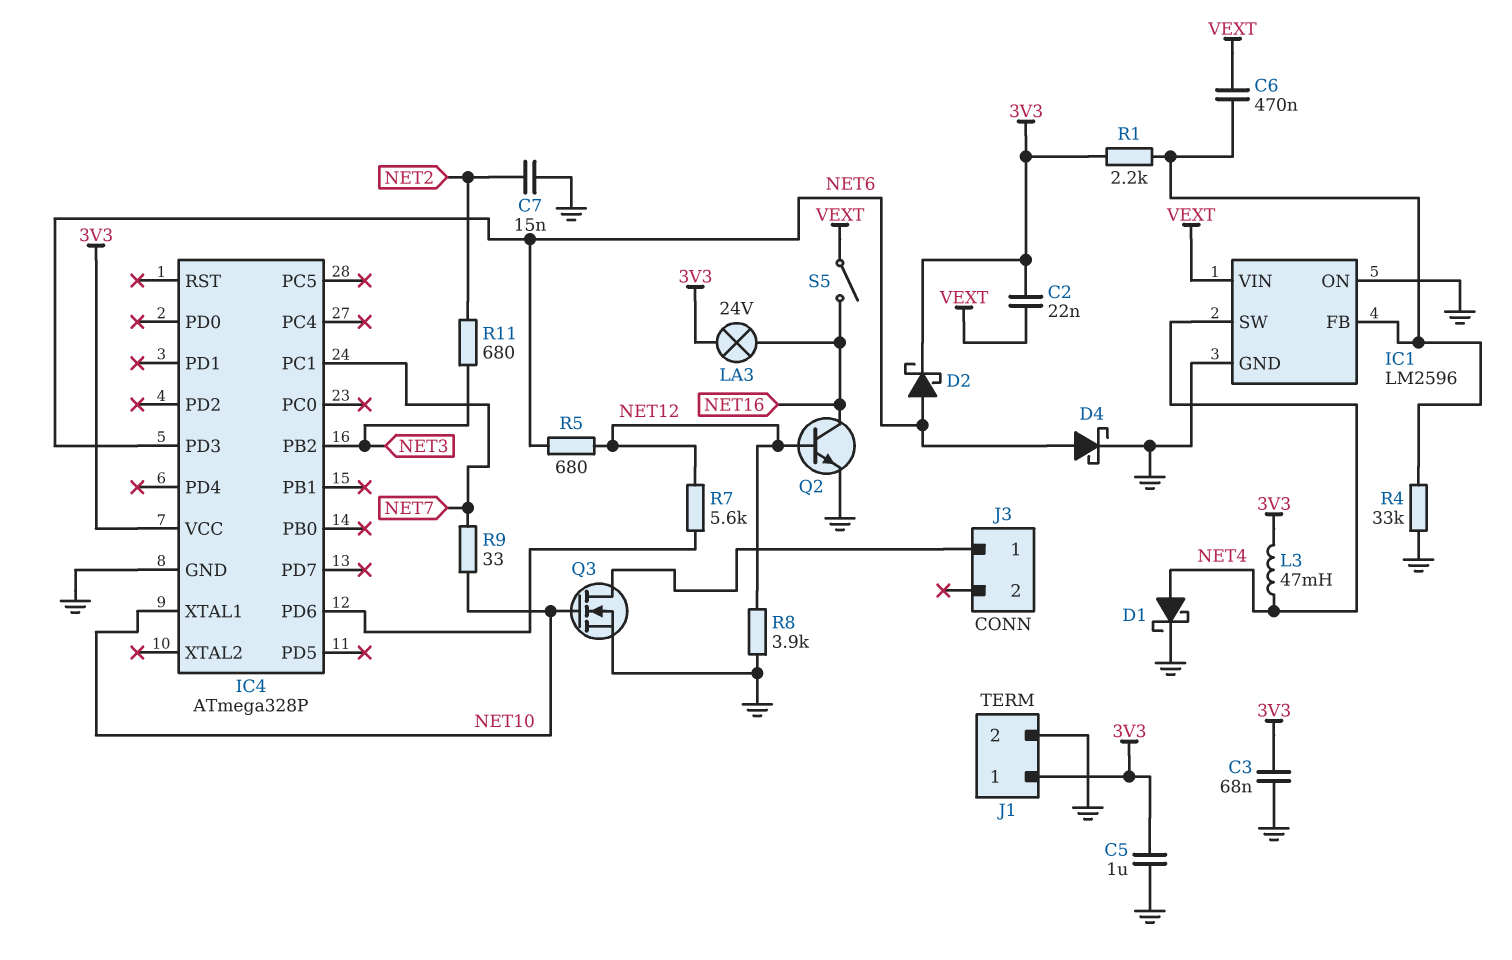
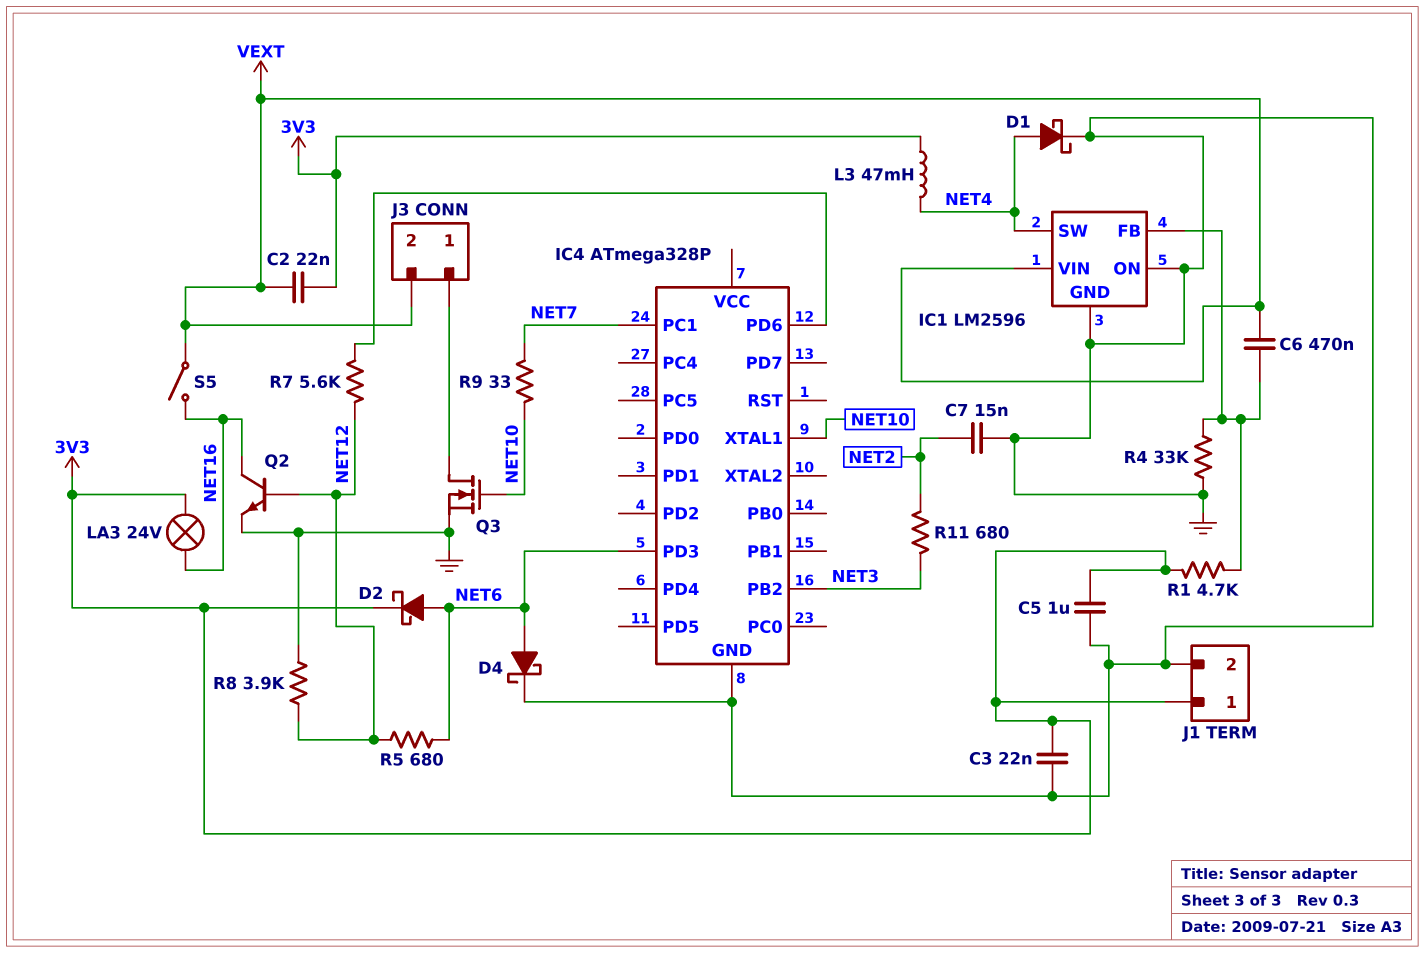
C3: 68nF (3V3, GND) -> 22nF (3V3, GND)
IC4 pin VCC: 3V3 -> none
J3 pin 2: none -> VEXT
R1: 2.2k (3V3, IC1/FB) -> 4.7k (3V3, IC1/FB)

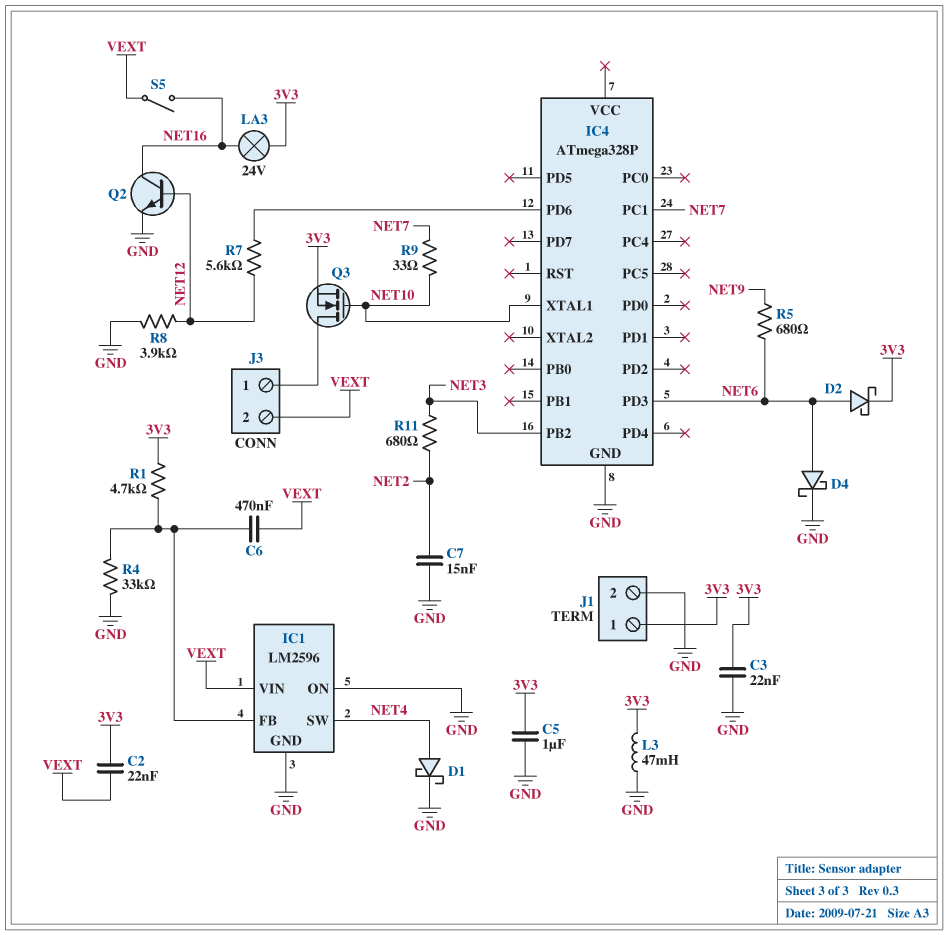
L3: 47mH (3V3, NET4) -> 47mH (3V3, GND)
Q3: NMOS (G NET10, D J3/1, S GND) -> NMOS (G NET10, D J3/1, S 3V3)
R5: 680 (NET6, NET12) -> 680 (NET6, NET9)

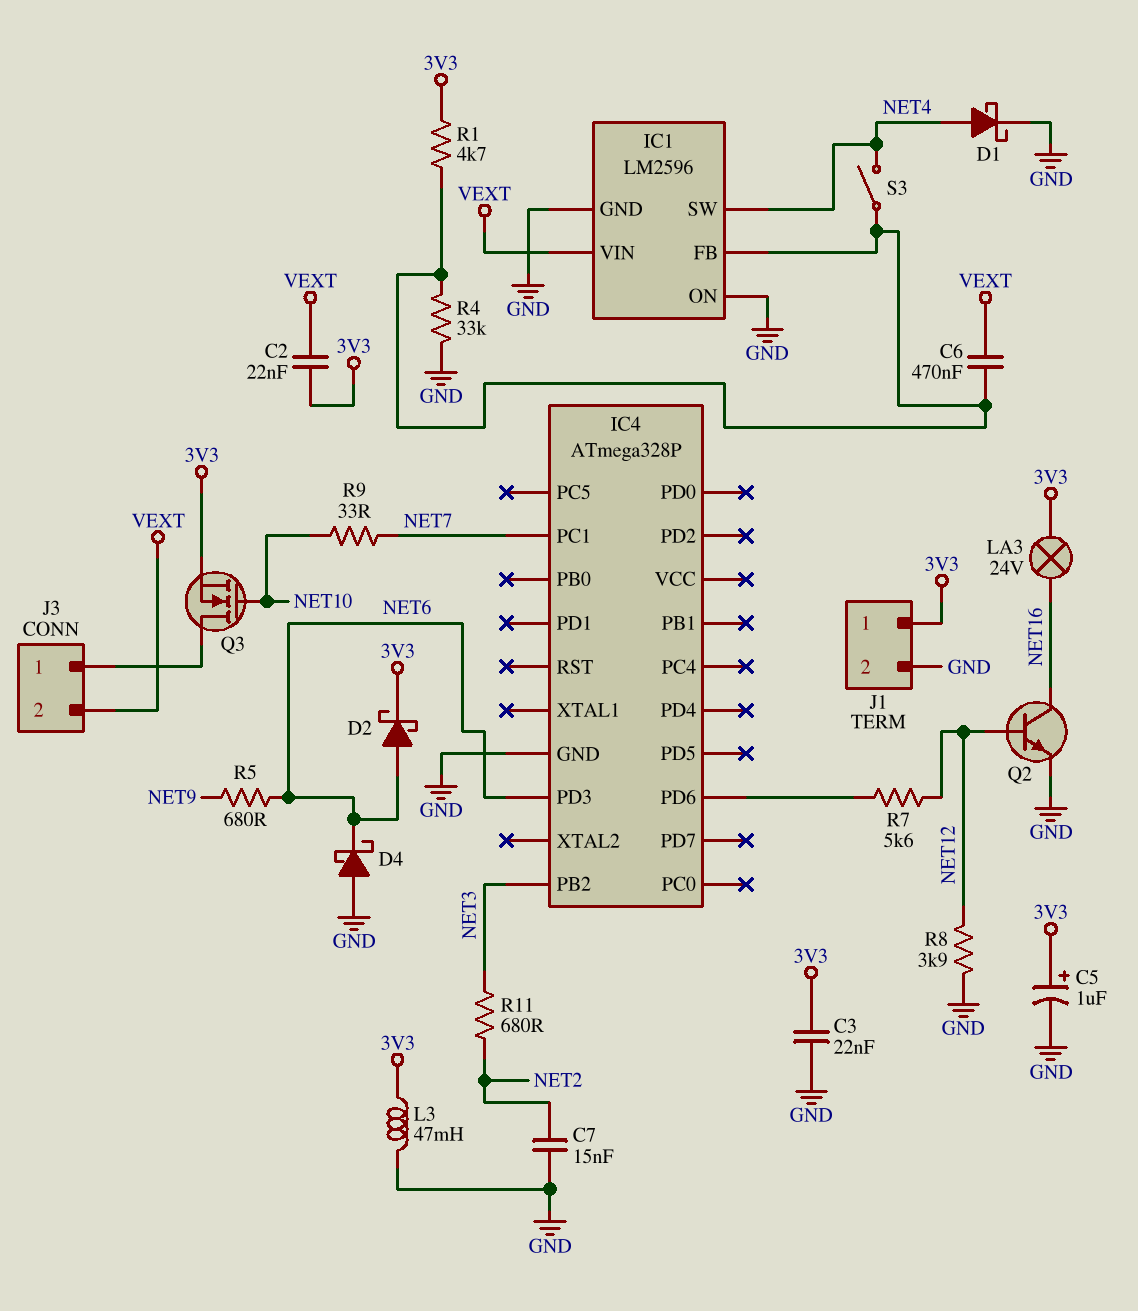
C5: 1uF (3V3, GND) -> 1uF (plus 3V3, minus GND)
D4: schottky (A NET6, K GND) -> schottky (A GND, K NET6)
IC4 pin XTAL1: NET10 -> none
S3: none -> switch (IC1/FB, NET4)
S5: switch (NET16, VEXT) -> none

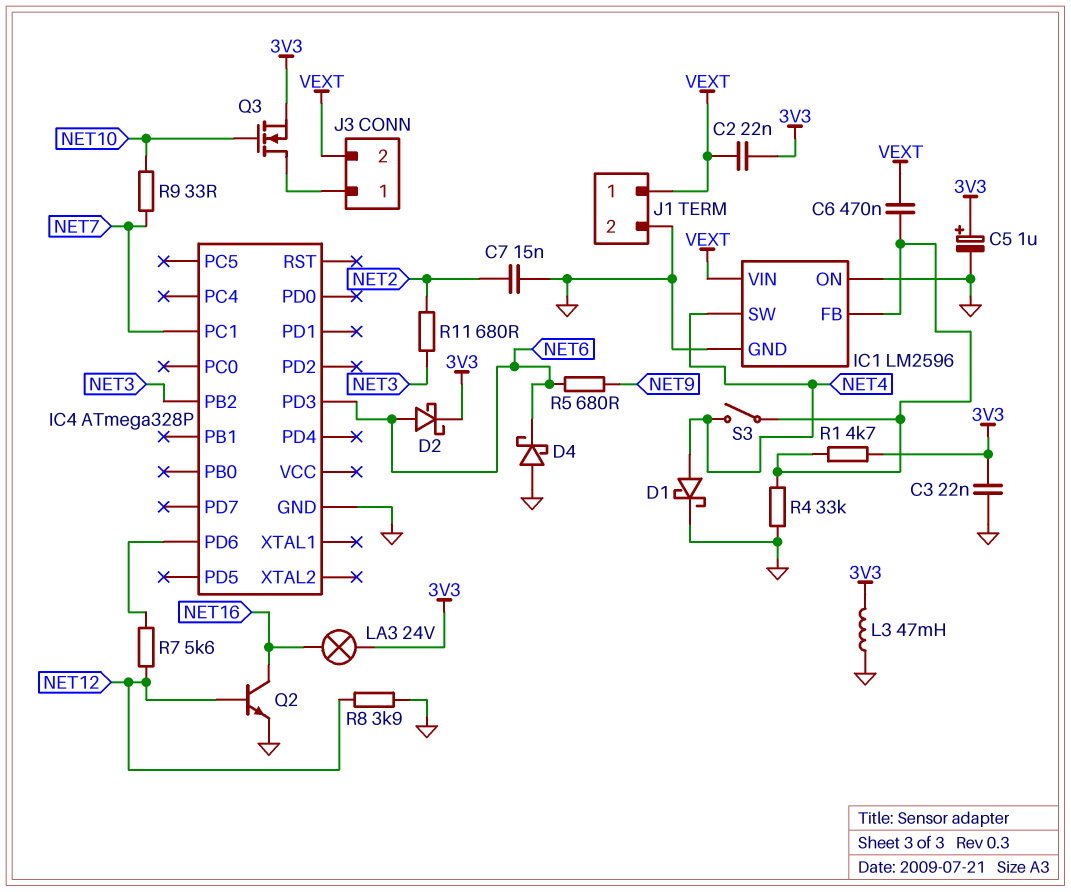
J1 pin 1: 3V3 -> VEXT

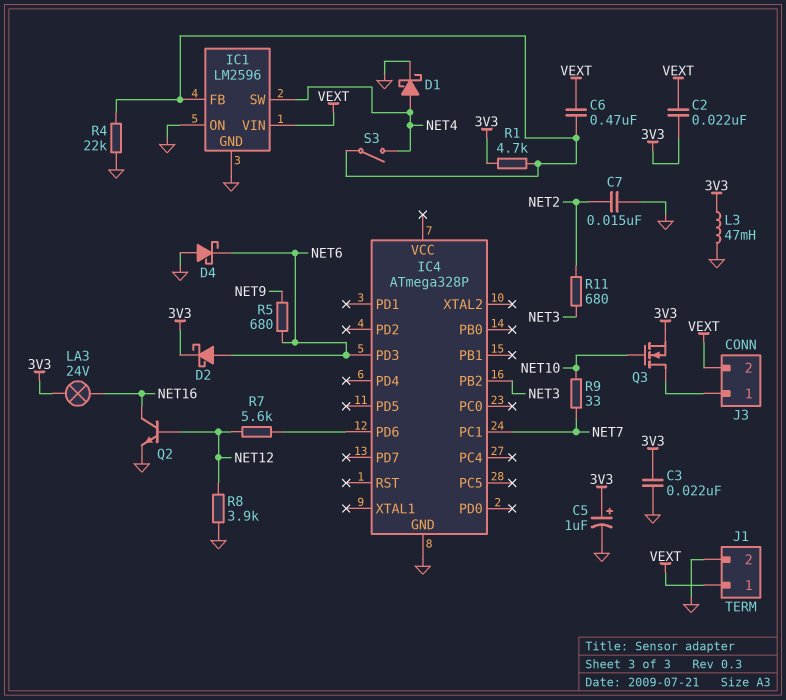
R4: 33k (GND, IC1/FB) -> 22k (GND, IC1/FB)

